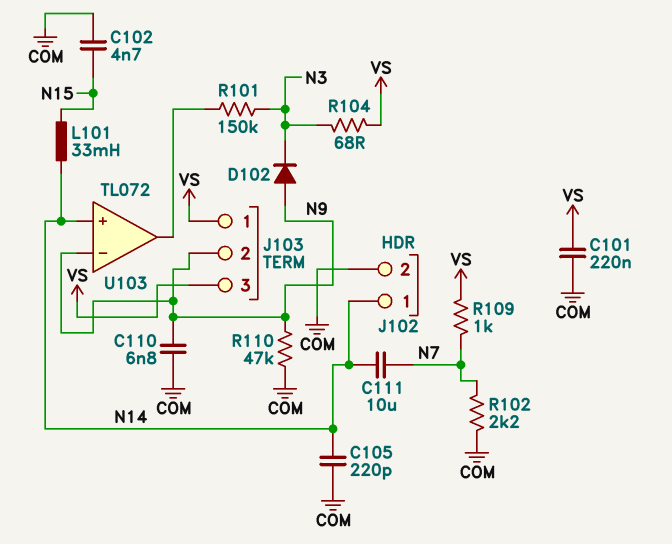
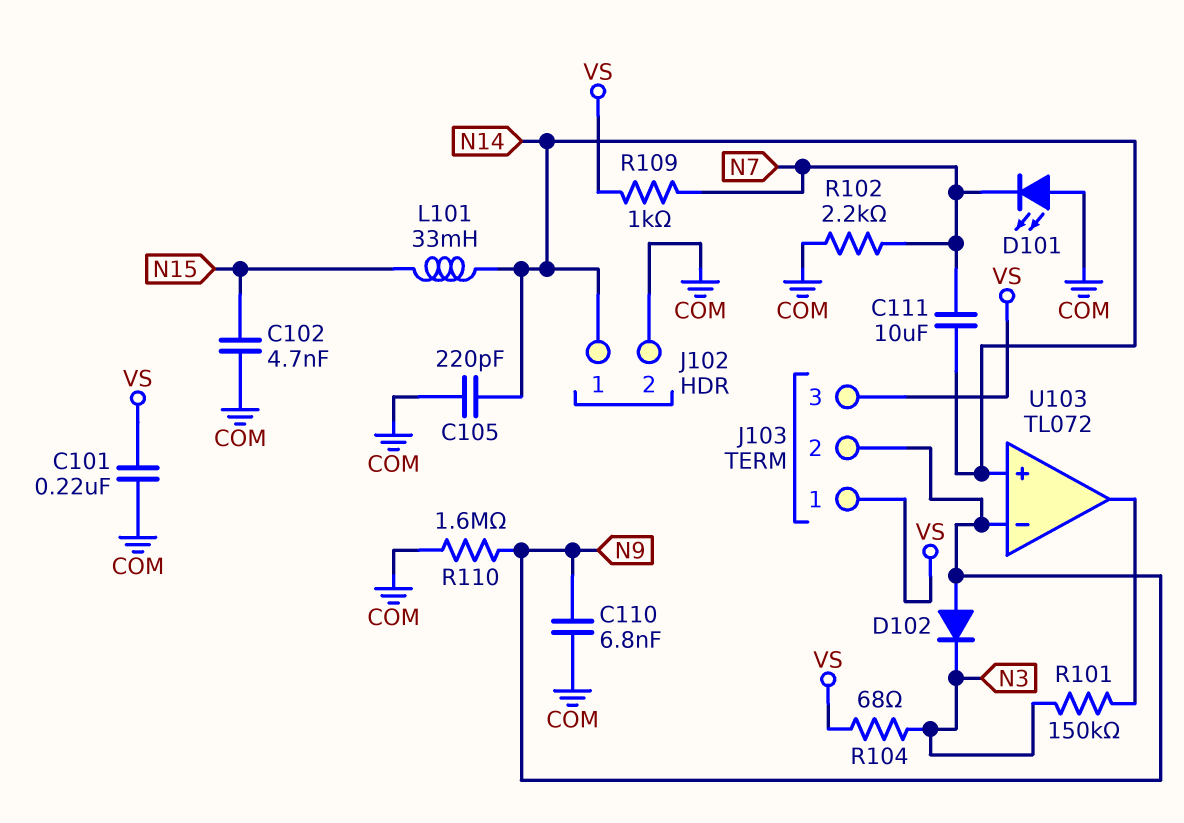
D101: none -> LED (A COM, K N7)
R110: 47k (COM, N9) -> 1.6M (COM, N9)

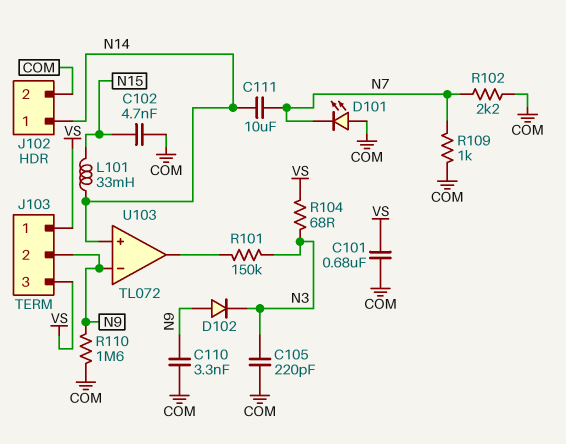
C101: 220nF (COM, VS) -> 680nF (COM, VS)
C105: 220pF (COM, N14) -> 220pF (COM, N3)
C110: 6.8nF (COM, N9) -> 3.3nF (COM, N9)
R109: 1k (N7, VS) -> 1k (COM, N7)

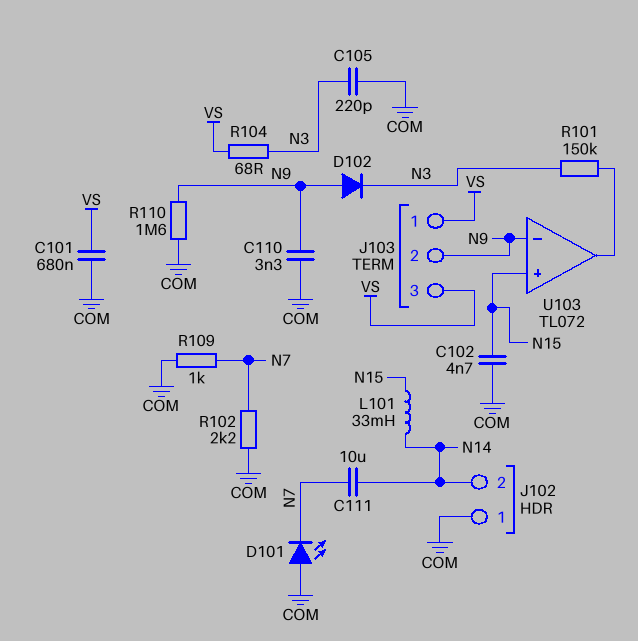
J102 pin 1: N14 -> COM
J102 pin 2: COM -> N14
U103 pin in+: N14 -> N15

